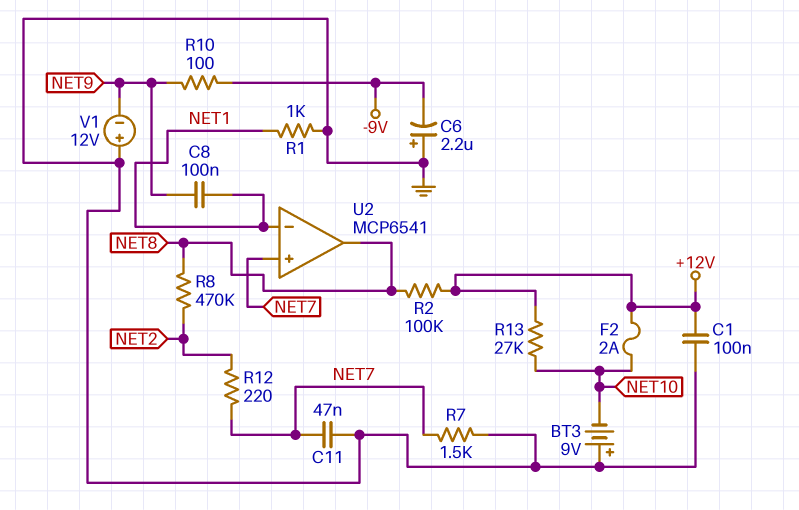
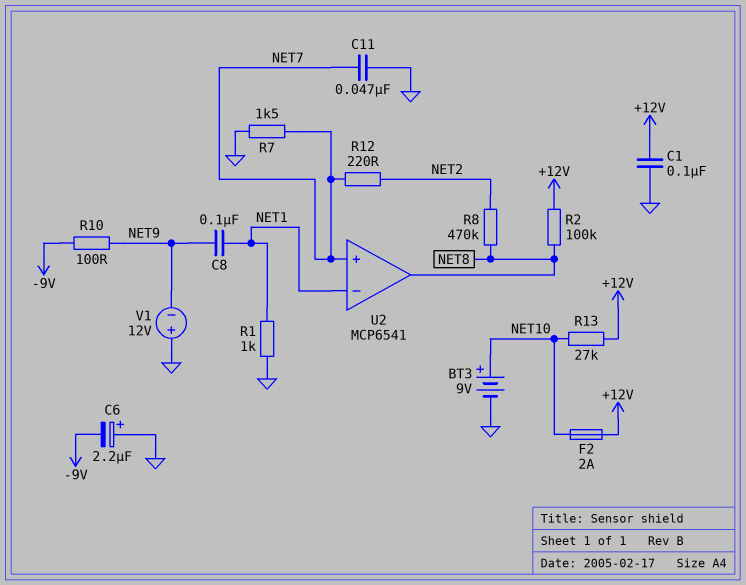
BT3: 9V (plus GND, minus NET10) -> 9V (plus NET10, minus GND)

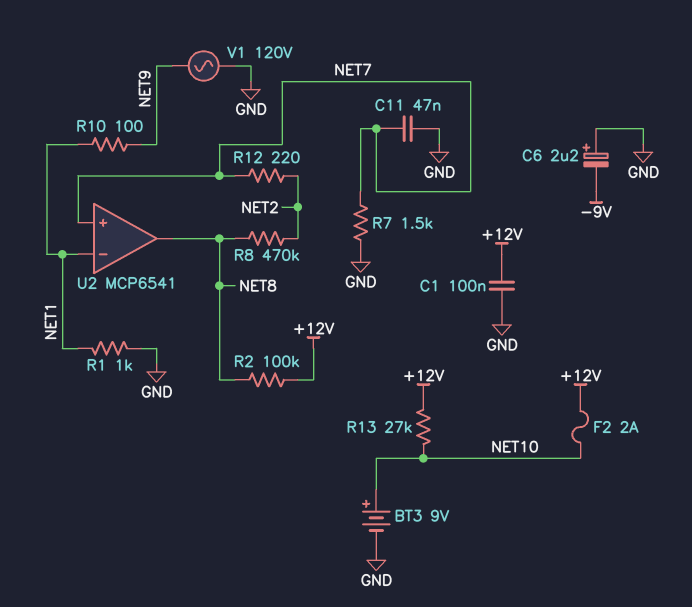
C8: 100nF (NET1, NET9) -> none
R10: 100 (-9V, NET9) -> 100 (NET1, NET9)
V1: 12V (plus GND, minus NET9) -> AC 120V (GND, NET9)

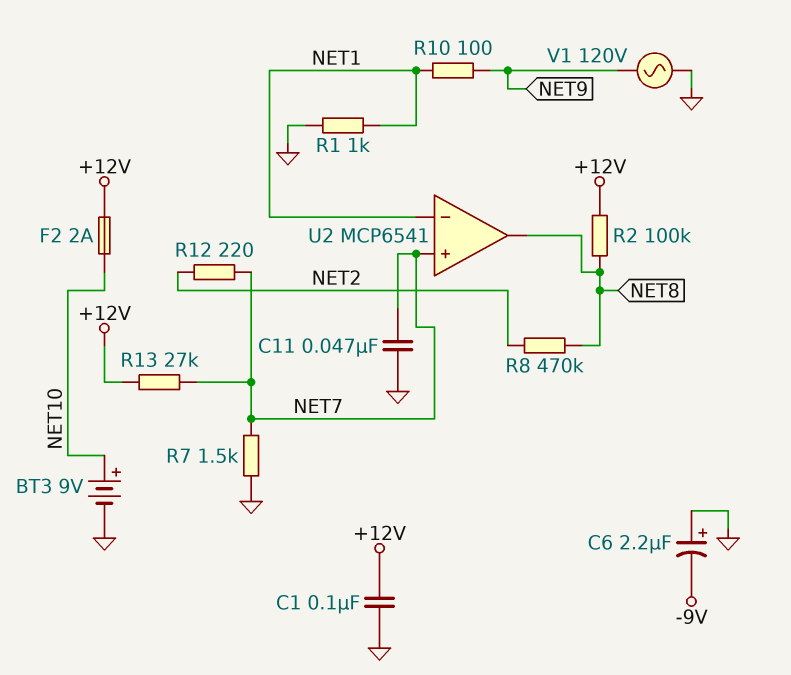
R13: 27k (+12V, NET10) -> 27k (+12V, NET7)

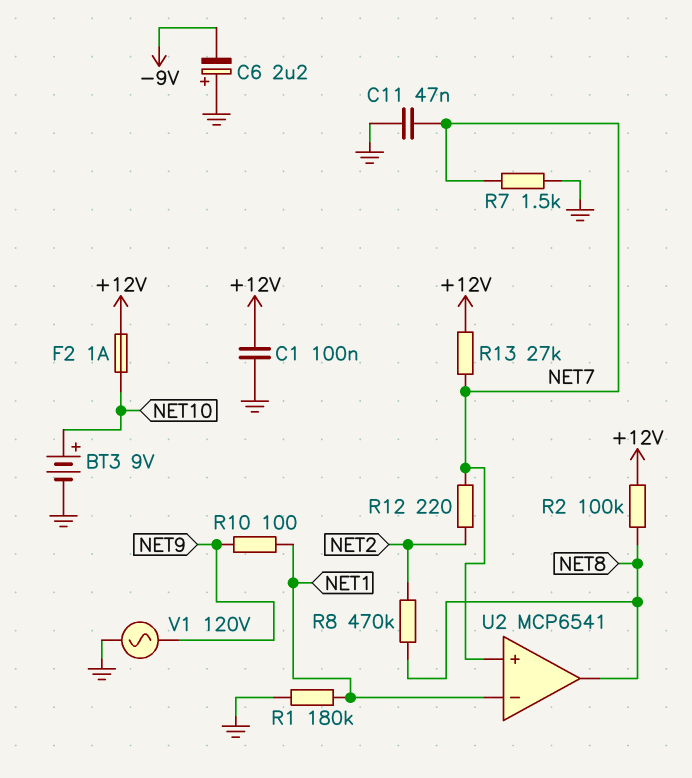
F2: 2A (+12V, NET10) -> 1A (+12V, NET10)
R1: 1k (GND, NET1) -> 180k (GND, NET1)

